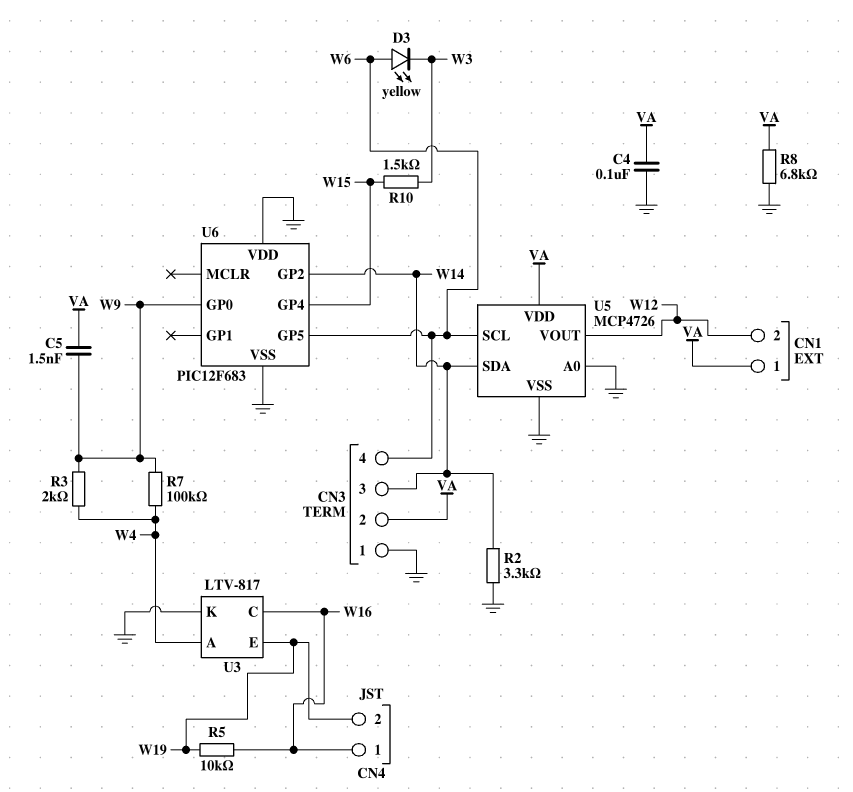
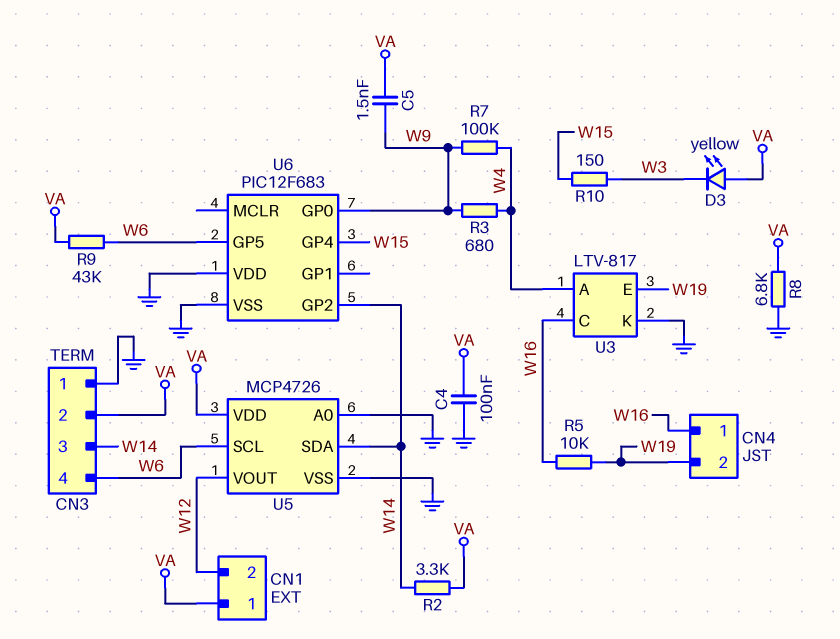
D3: LED yellow (A W6, K W3) -> LED yellow (A VA, K W3)
R2: 3.3k (GND, W14) -> 3.3k (VA, W14)
R3: 2k (W4, W9) -> 680 (W4, W9)
R9: none -> 43k (VA, W6)
R10: 1.5k (W3, W15) -> 150 (W3, W15)

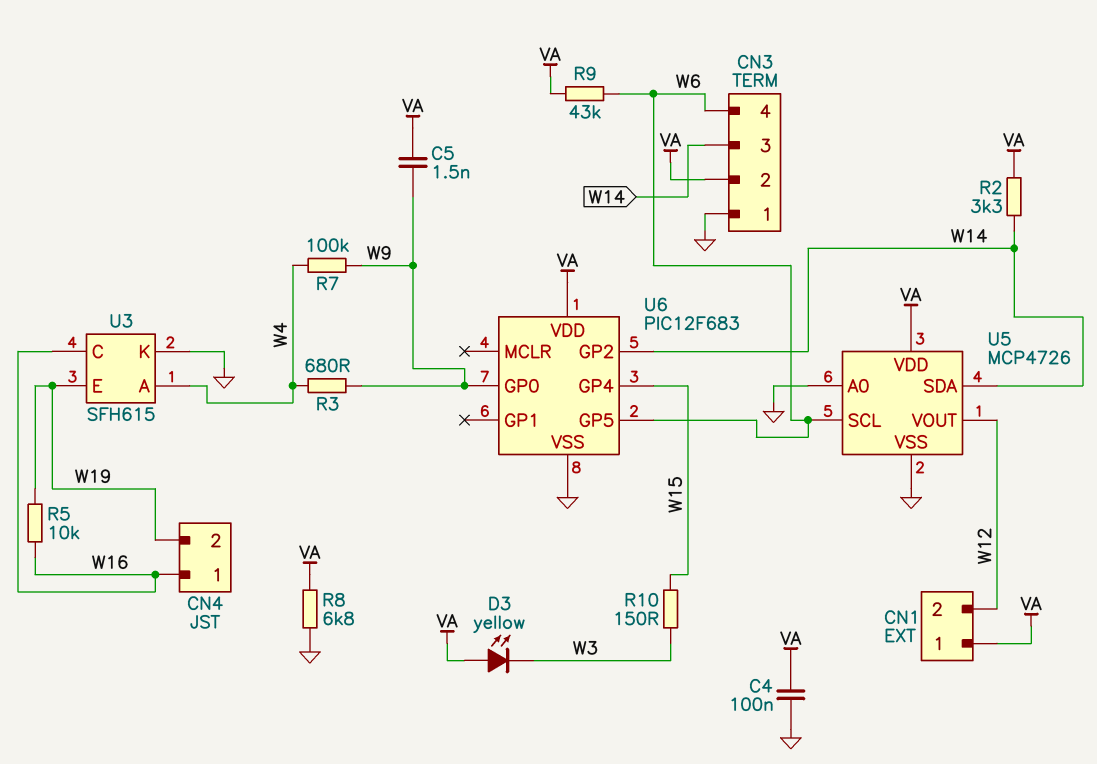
U3: LTV-817 -> SFH615
U6 pin VDD: GND -> VA

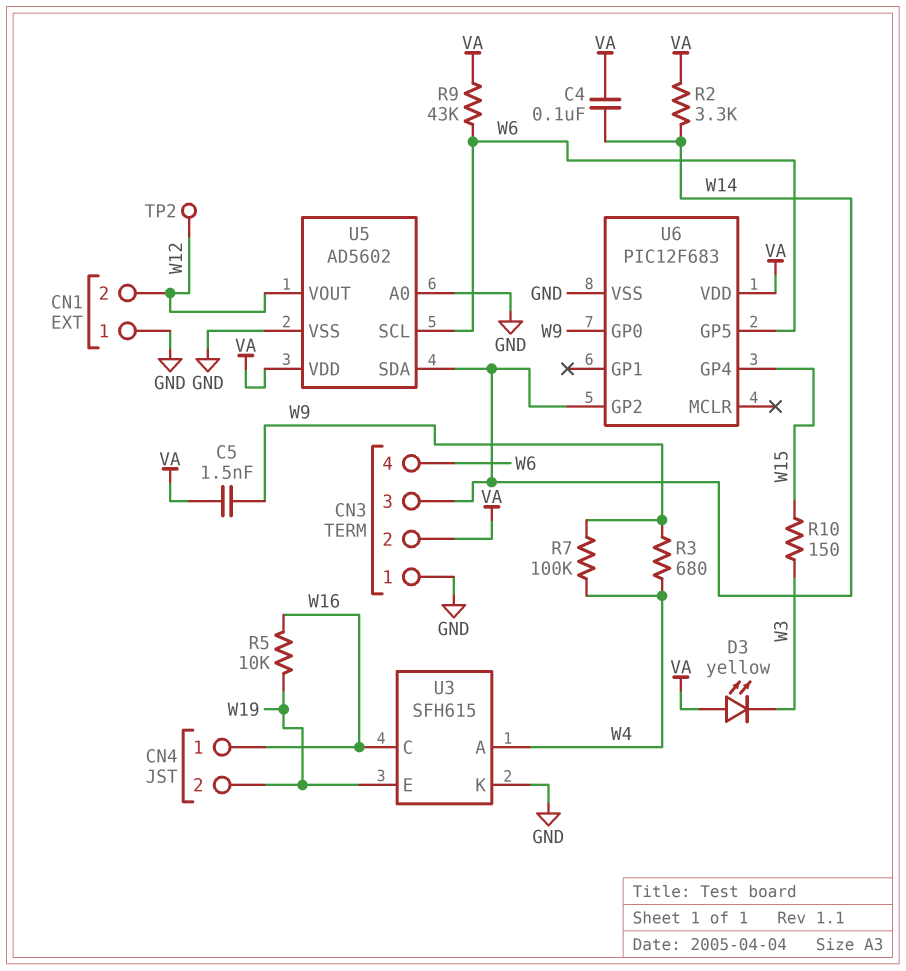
C4: 100nF (GND, VA) -> 100nF (VA, W14)
CN1 pin 1: VA -> GND
R8: 6.8k (GND, VA) -> none
TP2: none -> test point (W12)
U5: MCP4726 -> AD5602

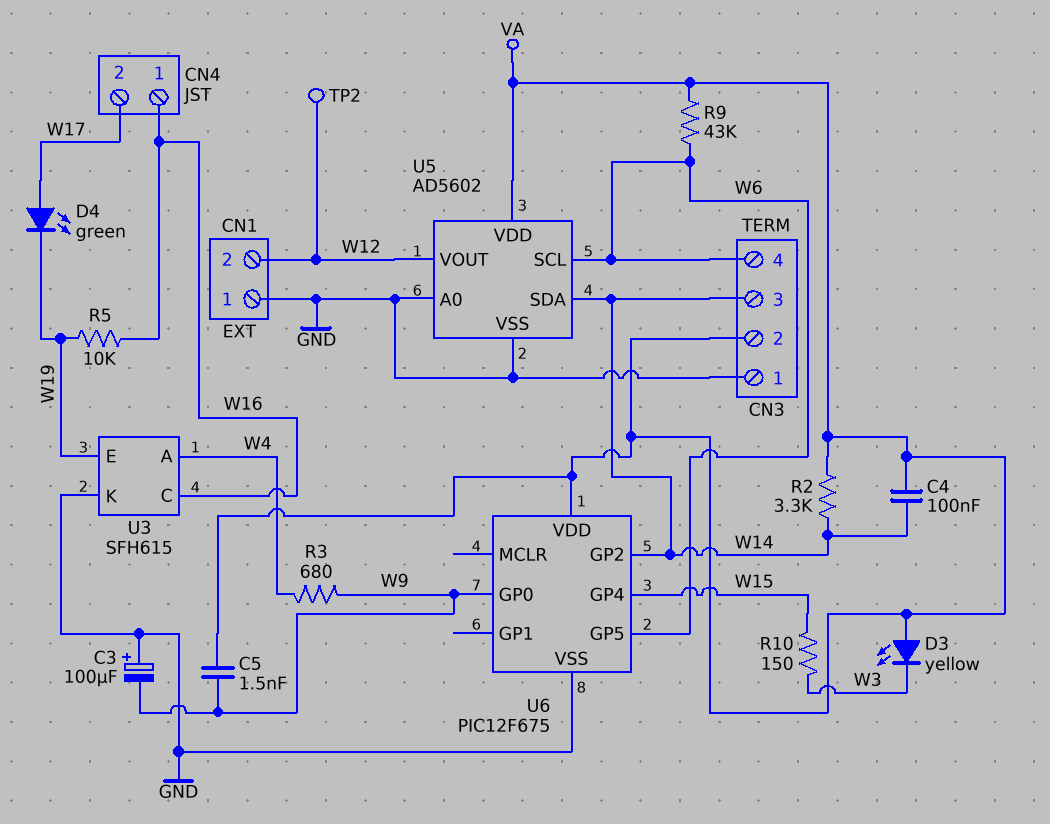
C3: none -> 100uF (plus GND, minus W9)
CN4 pin 2: W19 -> W17
D4: none -> LED green (A W17, K W19)
R7: 100k (W4, W9) -> none
U6: PIC12F683 -> PIC12F675

